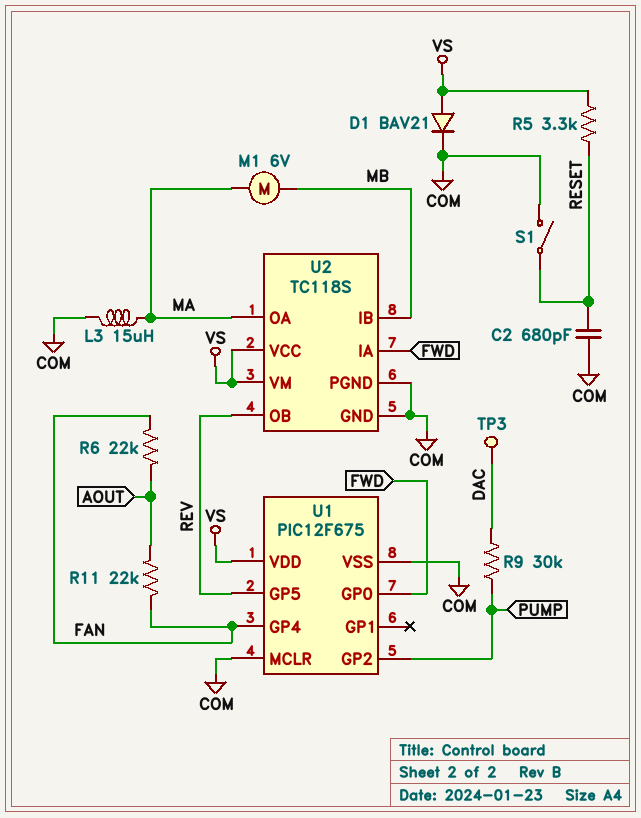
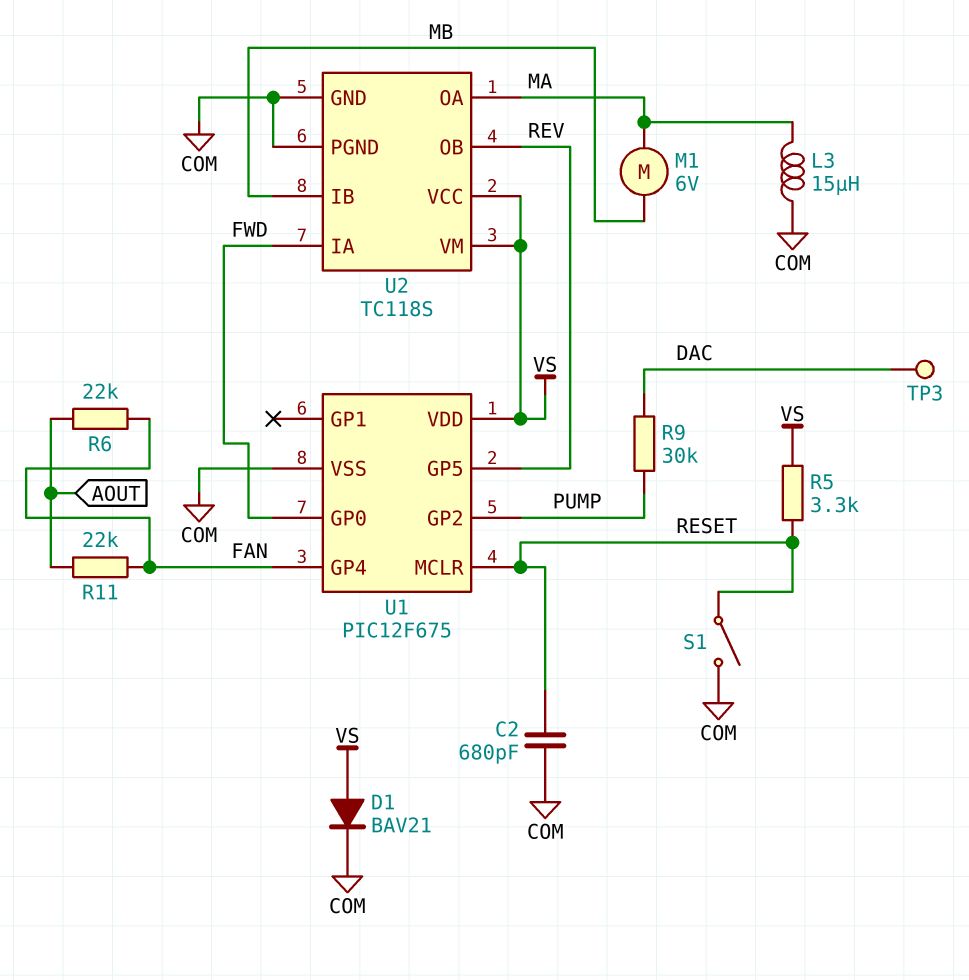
U1 pin MCLR: COM -> RESET

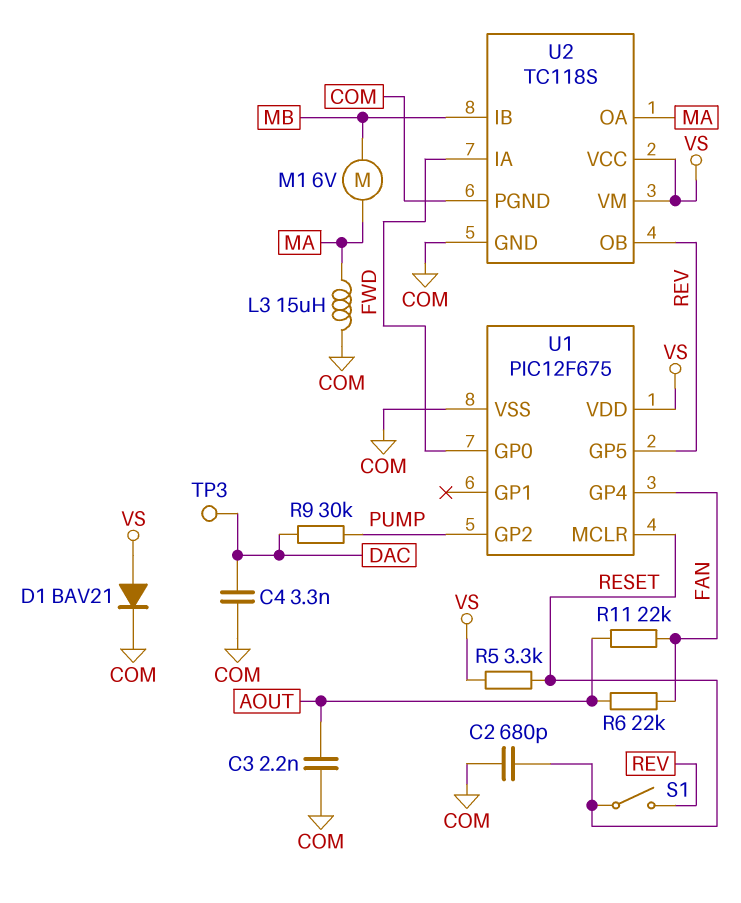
C3: none -> 2.2nF (AOUT, COM)
C4: none -> 3.3nF (COM, DAC)
S1: switch (COM, RESET) -> switch (RESET, REV)

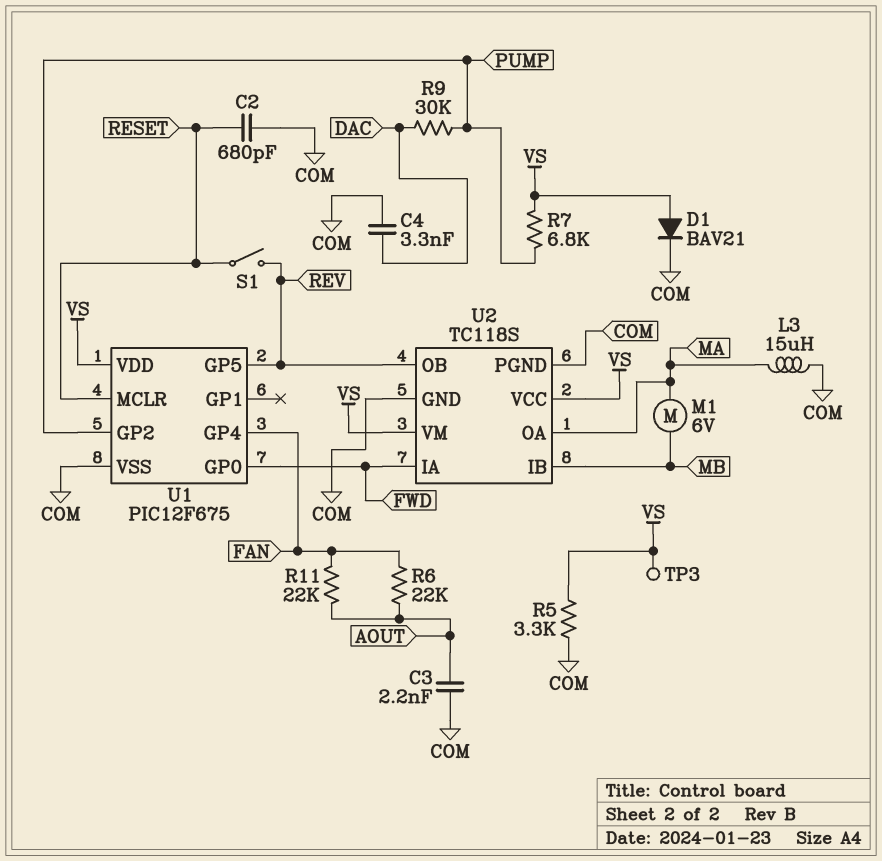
R5: 3.3k (RESET, VS) -> 3.3k (COM, VS)
R7: none -> 6.8k (PUMP, VS)
TP3: test point (DAC) -> test point (VS)

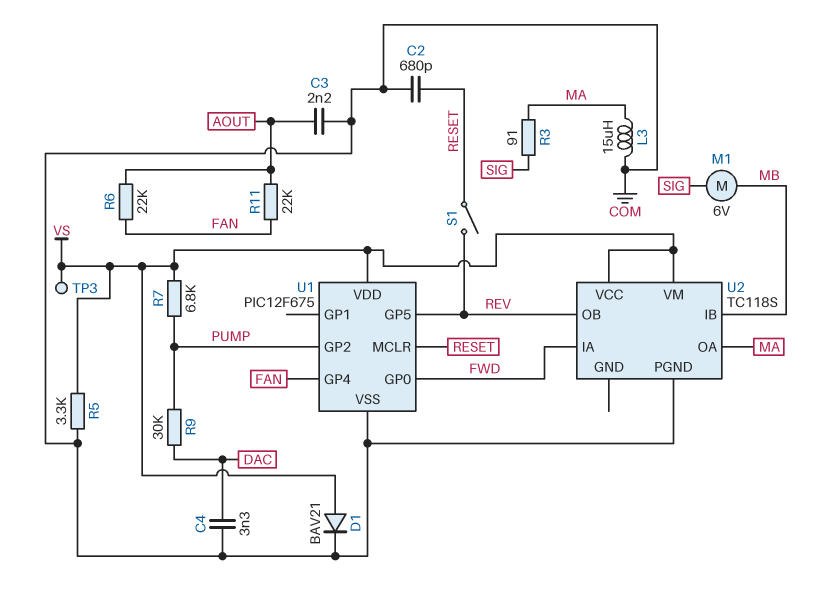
M1: motor 6V (MA, MB) -> motor 6V (MB, SIG)
R3: none -> 91 (MA, SIG)
U2 pin GND: COM -> none

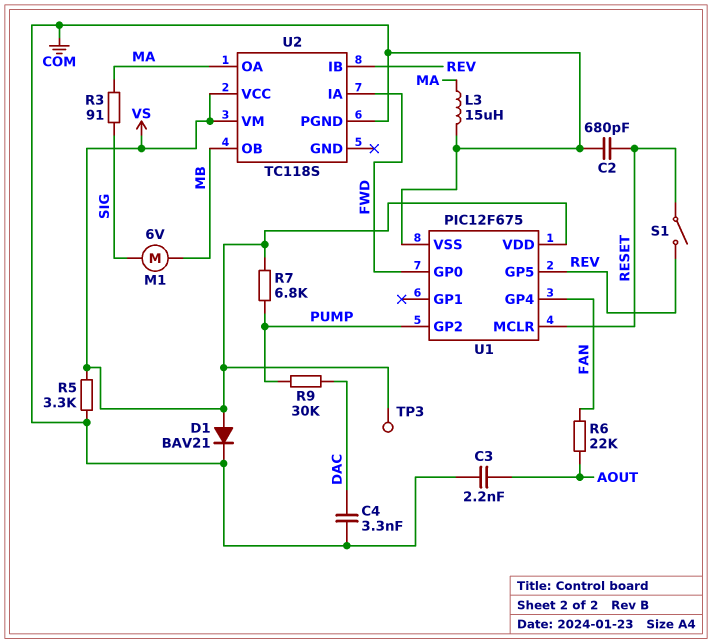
R11: 22k (AOUT, FAN) -> none
U2 pin IB: MB -> REV
U2 pin OB: REV -> MB

